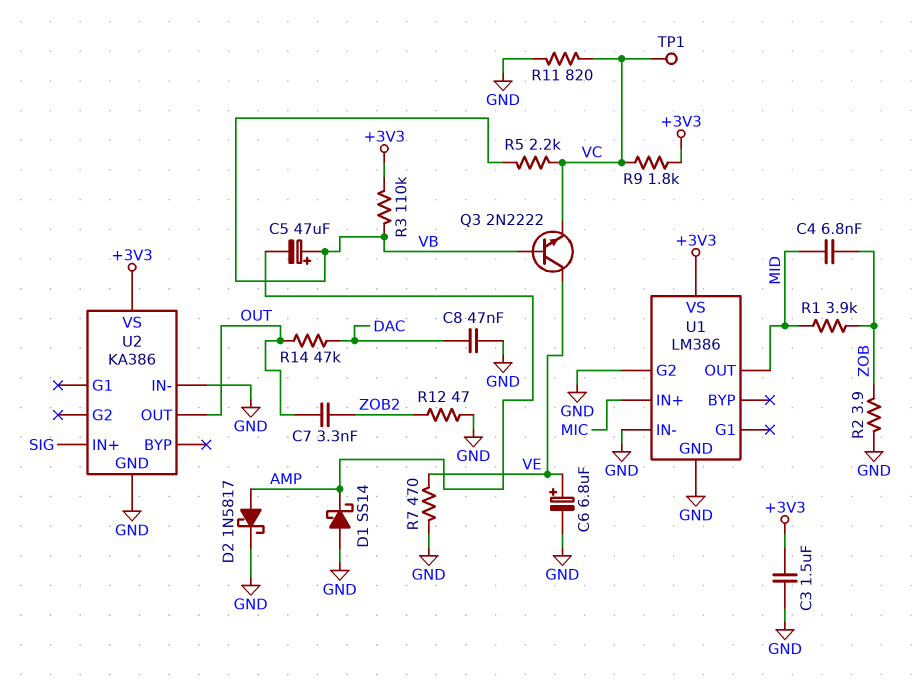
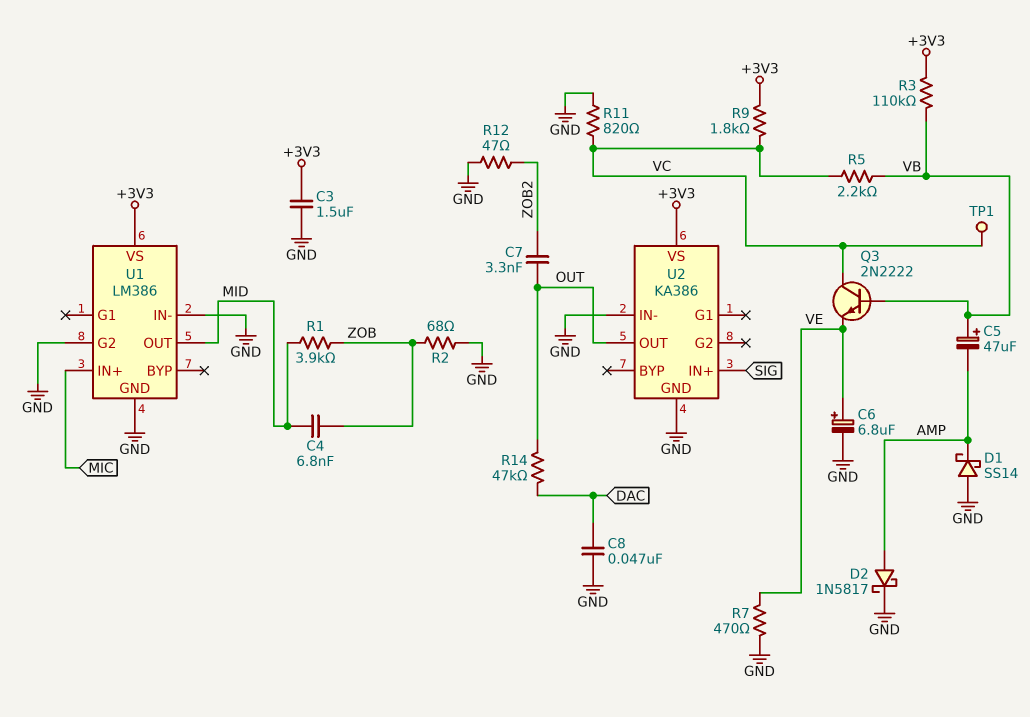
Q3: NPN 2N2222 (B VB, C VE, E VC) -> NPN 2N2222 (B VB, C VC, E VE)
R2: 3.9 (GND, ZOB) -> 68 (GND, ZOB)

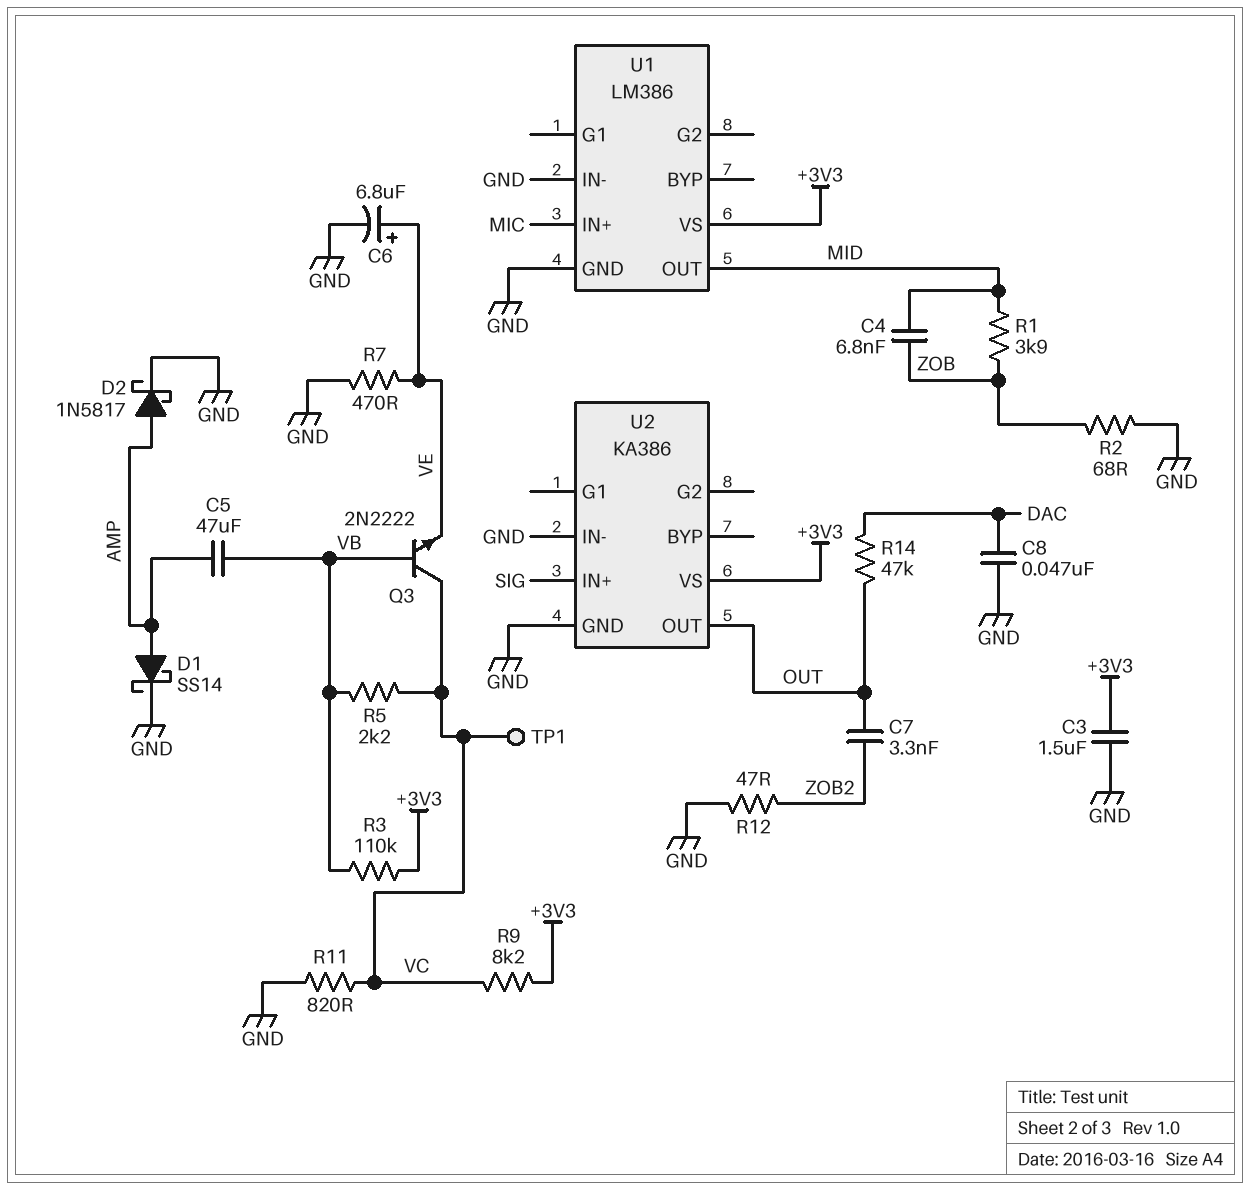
C5: 47uF (plus VB, minus AMP) -> 47uF (AMP, VB)
D1: schottky SS14 (A GND, K AMP) -> schottky SS14 (A AMP, K GND)
R9: 1.8k (+3V3, VC) -> 8.2k (+3V3, VC)
U1 pin G2: GND -> none

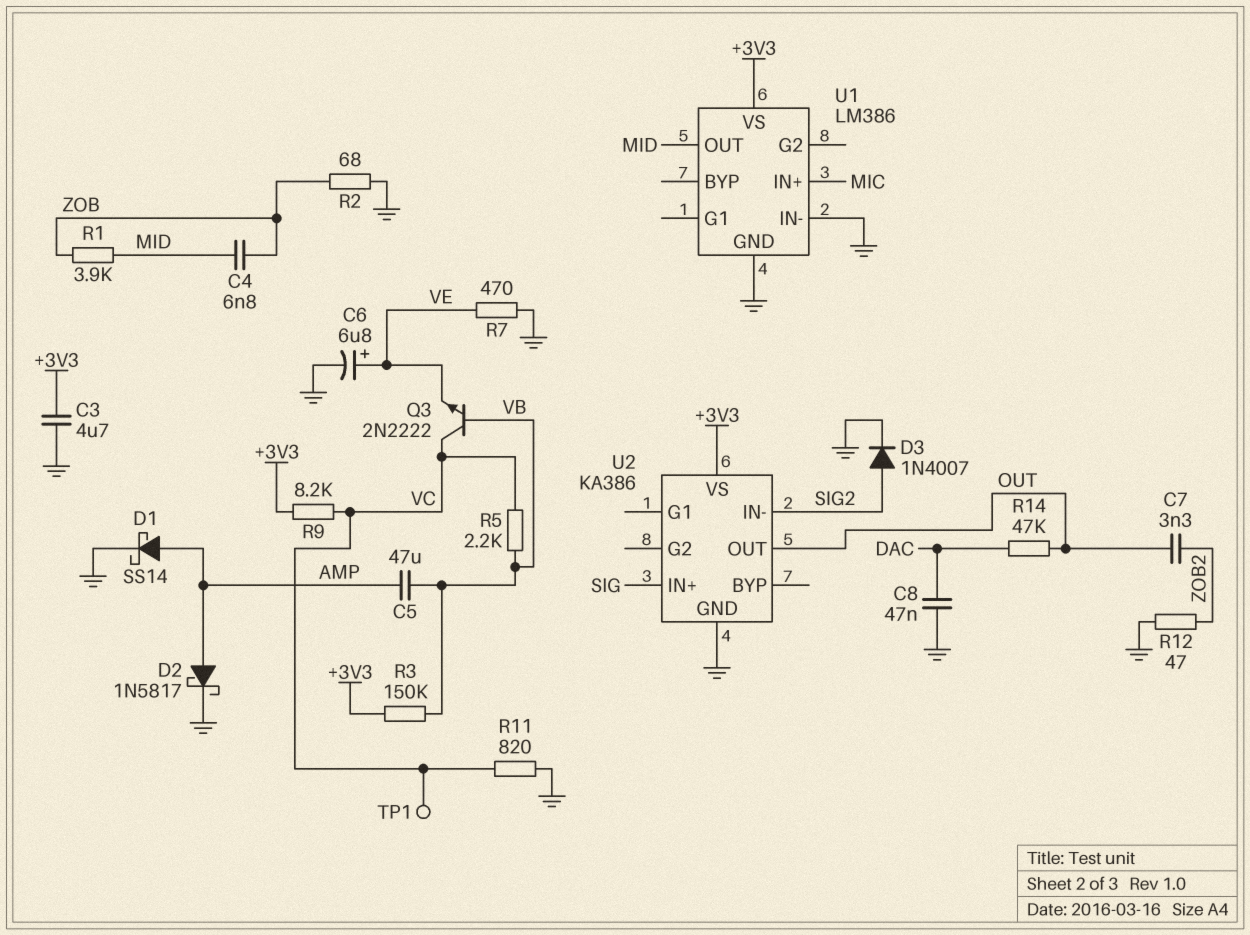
C3: 1.5uF (+3V3, GND) -> 4.7uF (+3V3, GND)
D3: none -> diode 1N4007 (A SIG2, K GND)
R3: 110k (+3V3, VB) -> 150k (+3V3, VB)
U2 pin IN-: GND -> SIG2

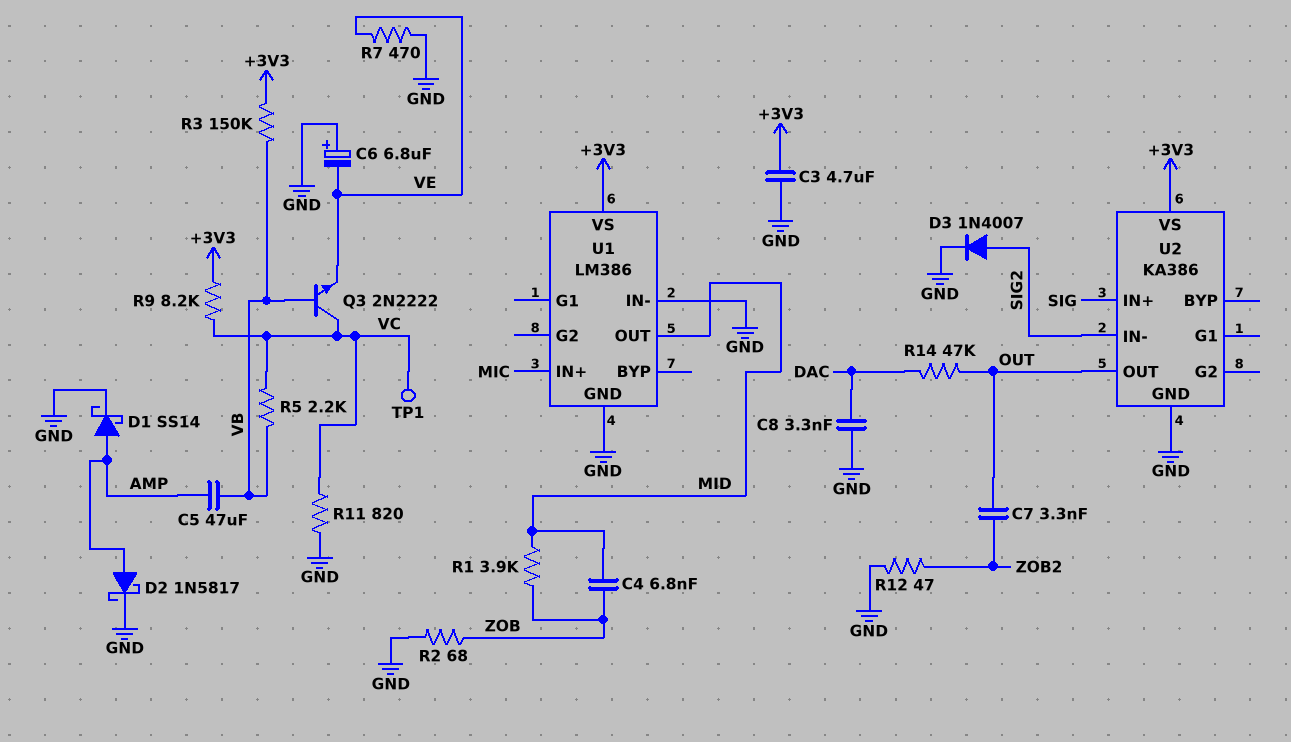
C6: 6.8uF (plus VE, minus GND) -> 6.8uF (plus GND, minus VE)
C8: 47nF (DAC, GND) -> 3.3nF (DAC, GND)

